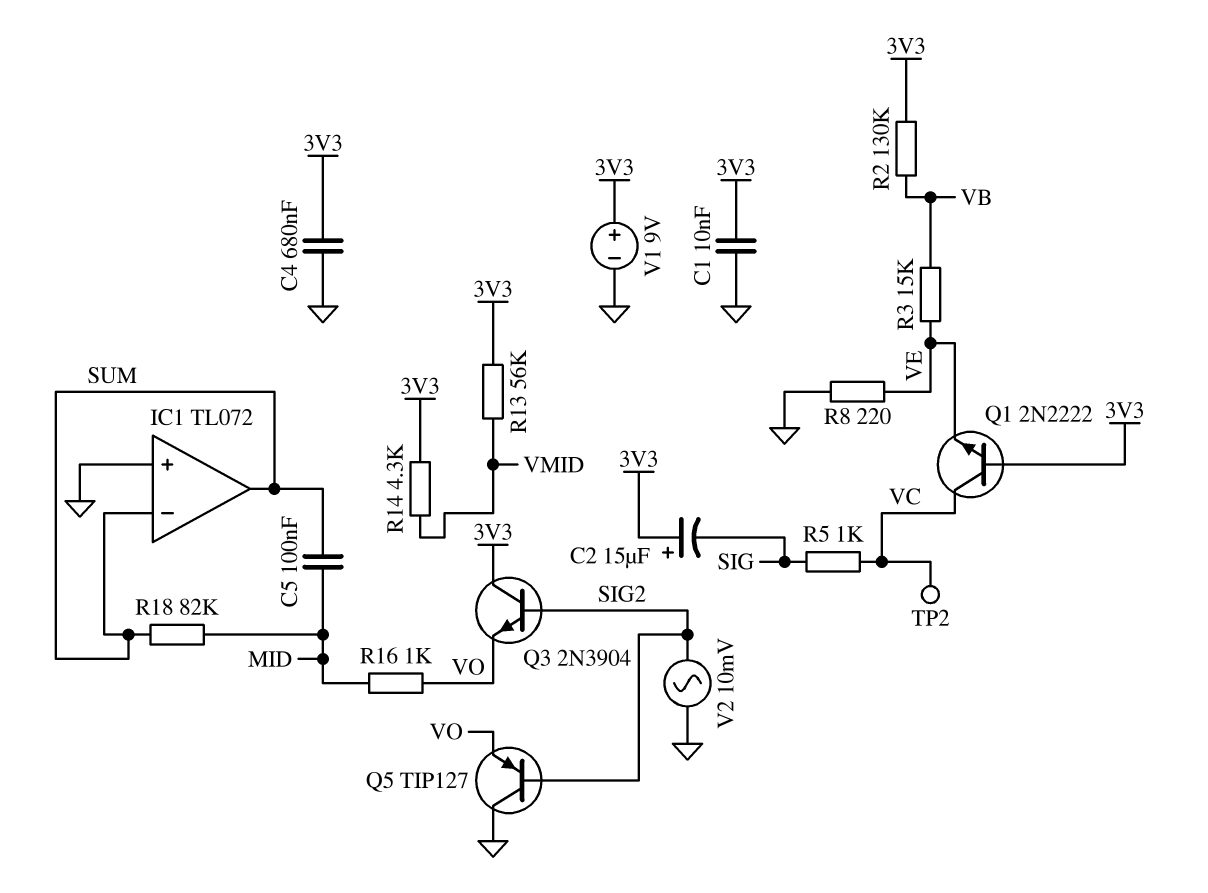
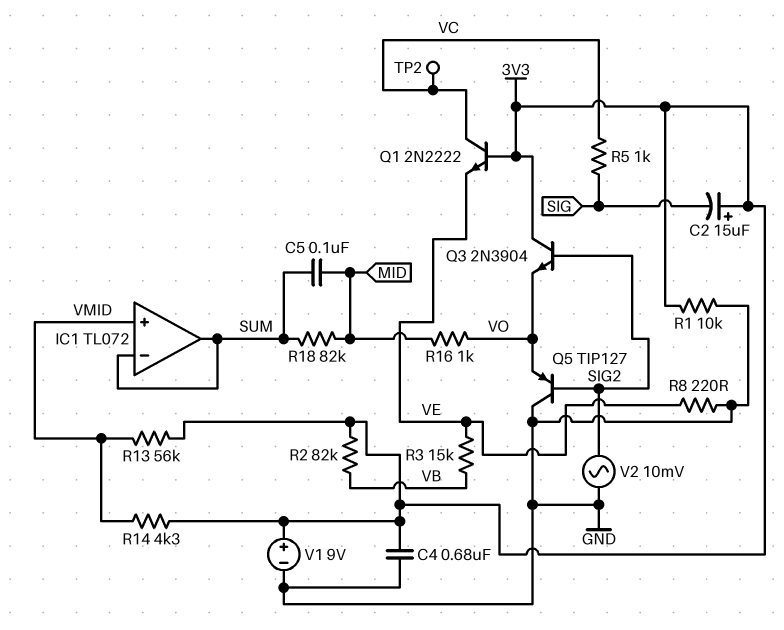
C1: 10nF (3V3, GND) -> none
IC1 pin in+: GND -> VMID
R1: none -> 10k (3V3, GND)
R2: 130k (3V3, VB) -> 82k (3V3, VB)

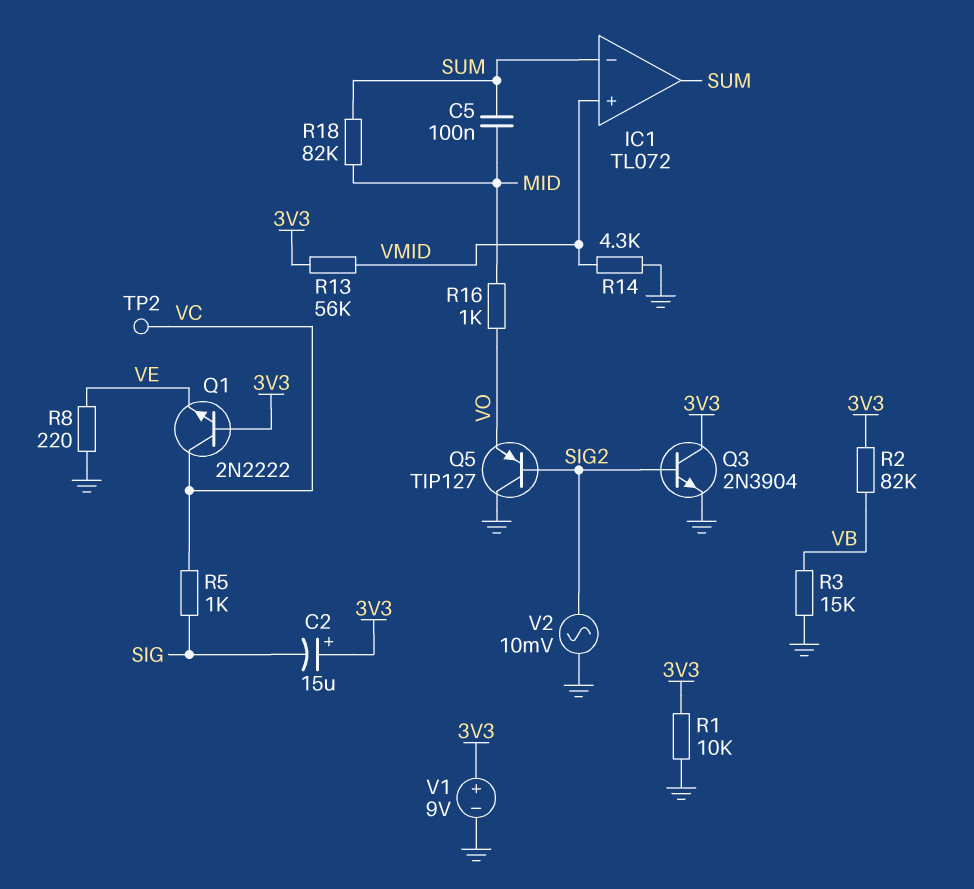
C4: 680nF (3V3, GND) -> none
Q3: NPN 2N3904 (B SIG2, C 3V3, E VO) -> NPN 2N3904 (B SIG2, C 3V3, E GND)
R3: 15k (VB, VE) -> 15k (GND, VB)
R14: 4.3k (3V3, VMID) -> 4.3k (GND, VMID)

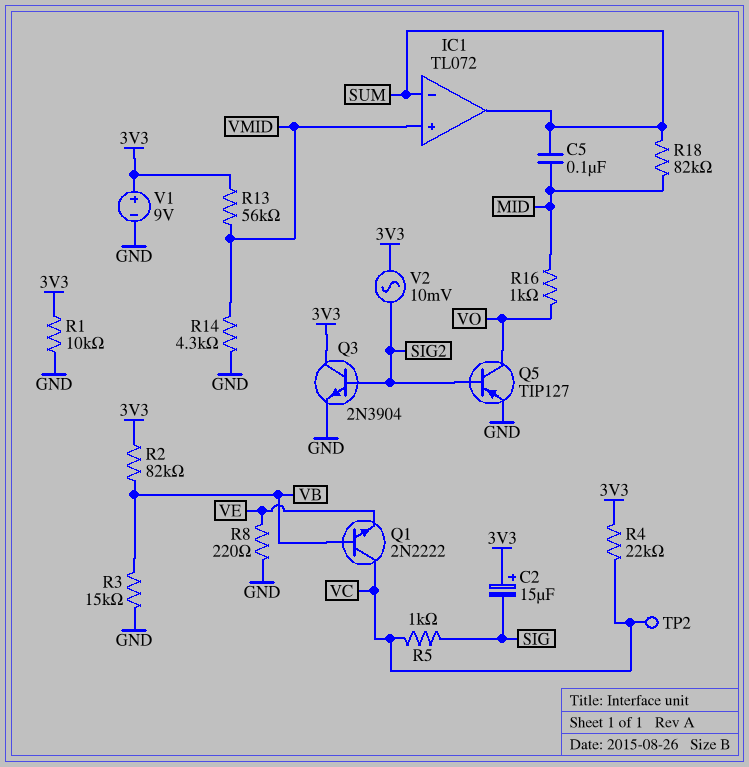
Q1: NPN 2N2222 (B 3V3, C VC, E VE) -> NPN 2N2222 (B VB, C VC, E VE)
Q5: PNP TIP127 (B SIG2, C GND, E VO) -> PNP TIP127 (B SIG2, C VO, E GND)
R4: none -> 22k (3V3, VC)
V2: AC 10mV (GND, SIG2) -> AC 10mV (3V3, SIG2)

